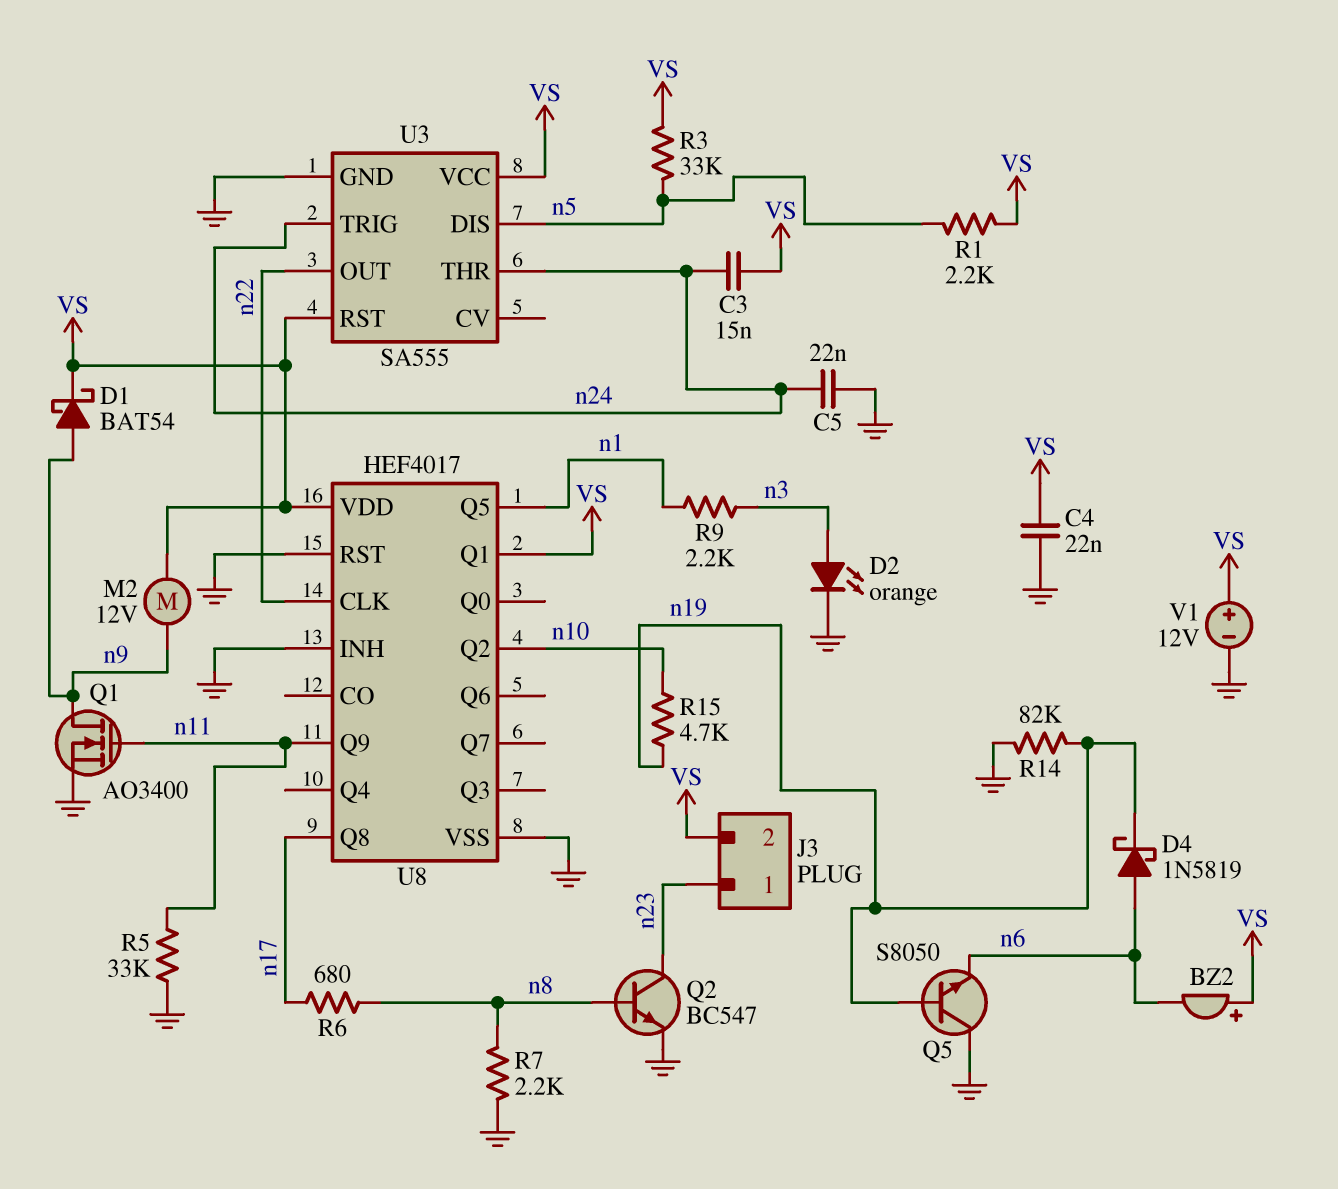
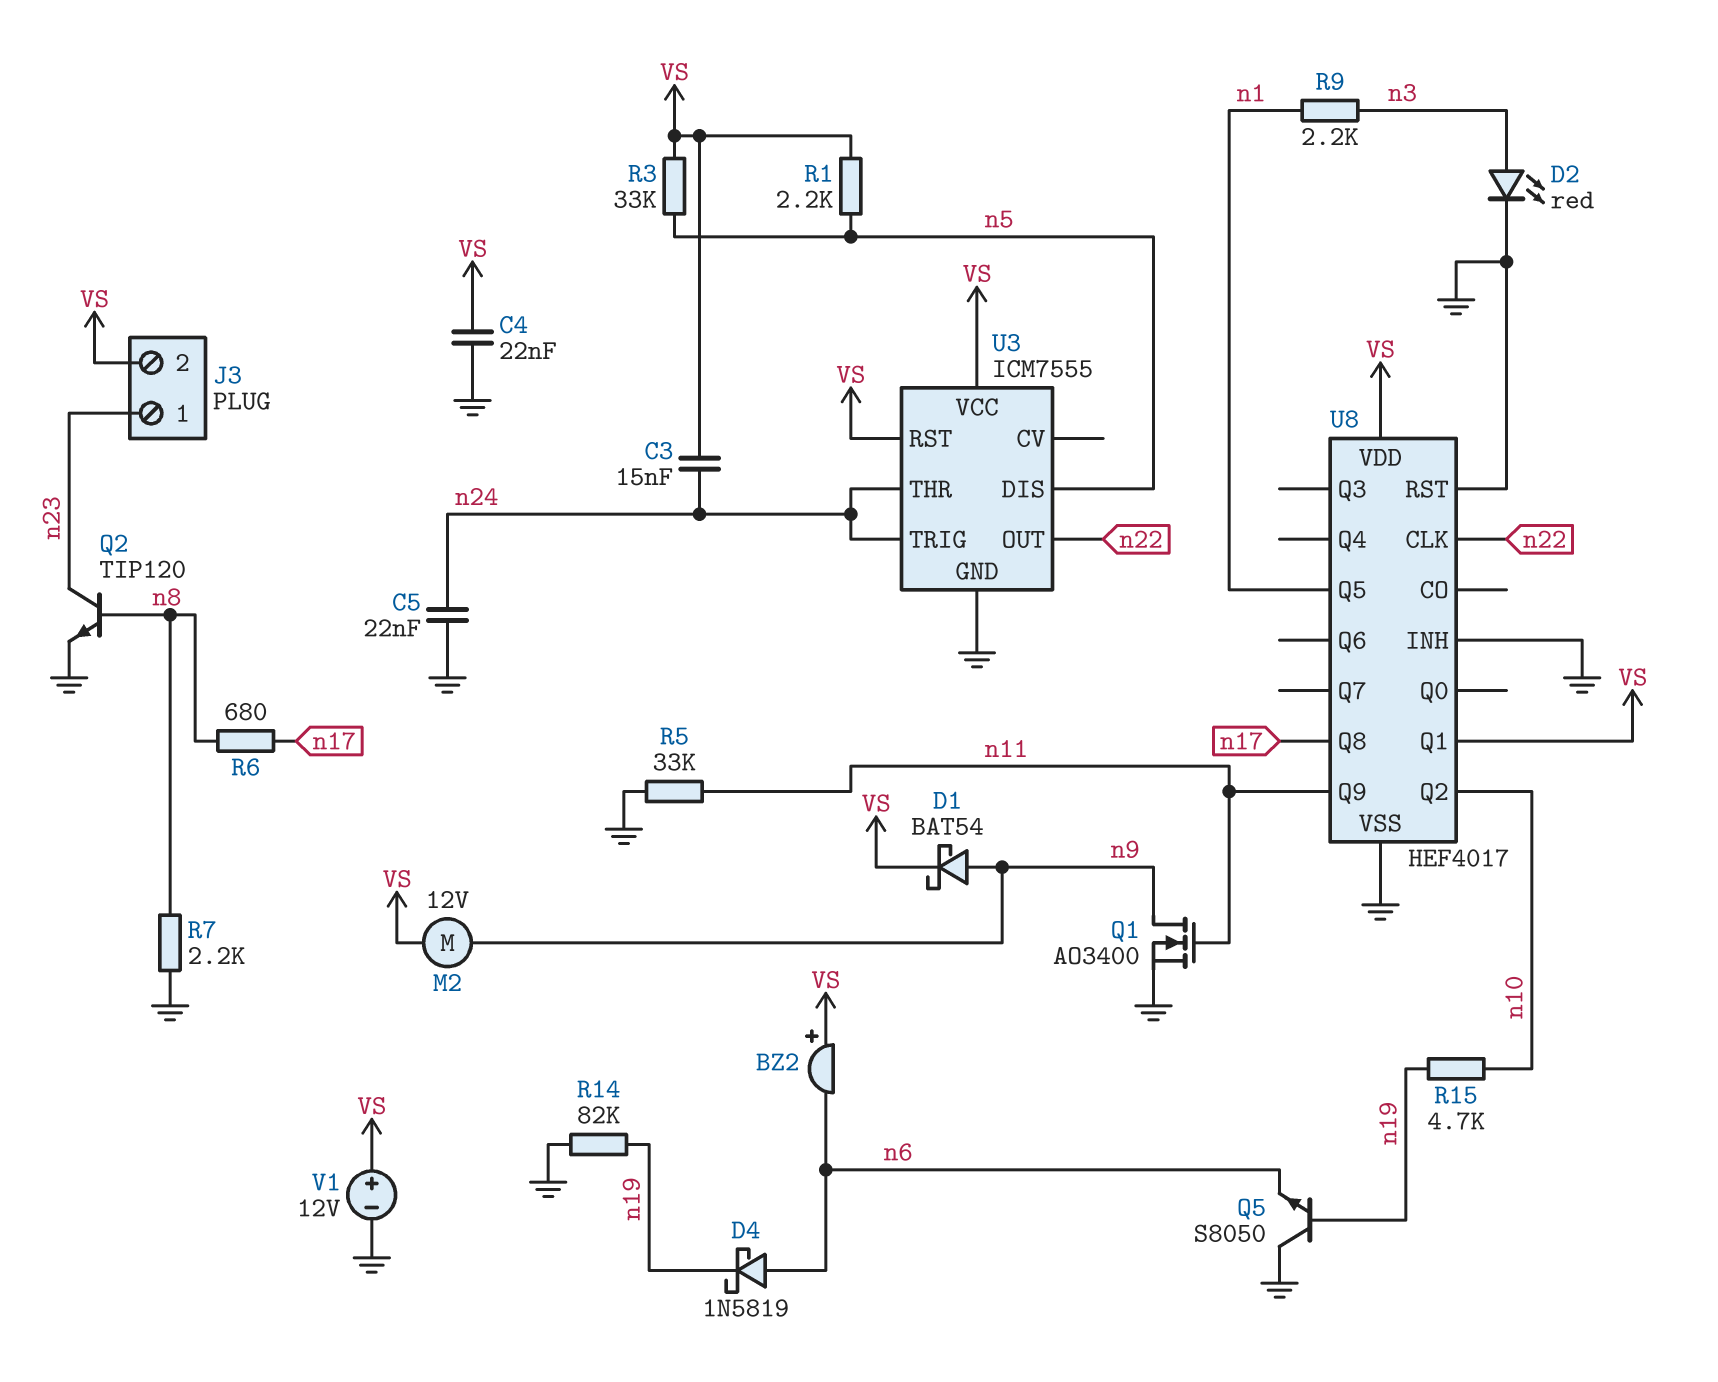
D2: LED orange (A n3, K GND) -> LED red (A n3, K GND)
Q2: NPN BC547 (B n8, C n23, E GND) -> NPN TIP120 (B n8, C n23, E GND)
U3: SA555 -> ICM7555

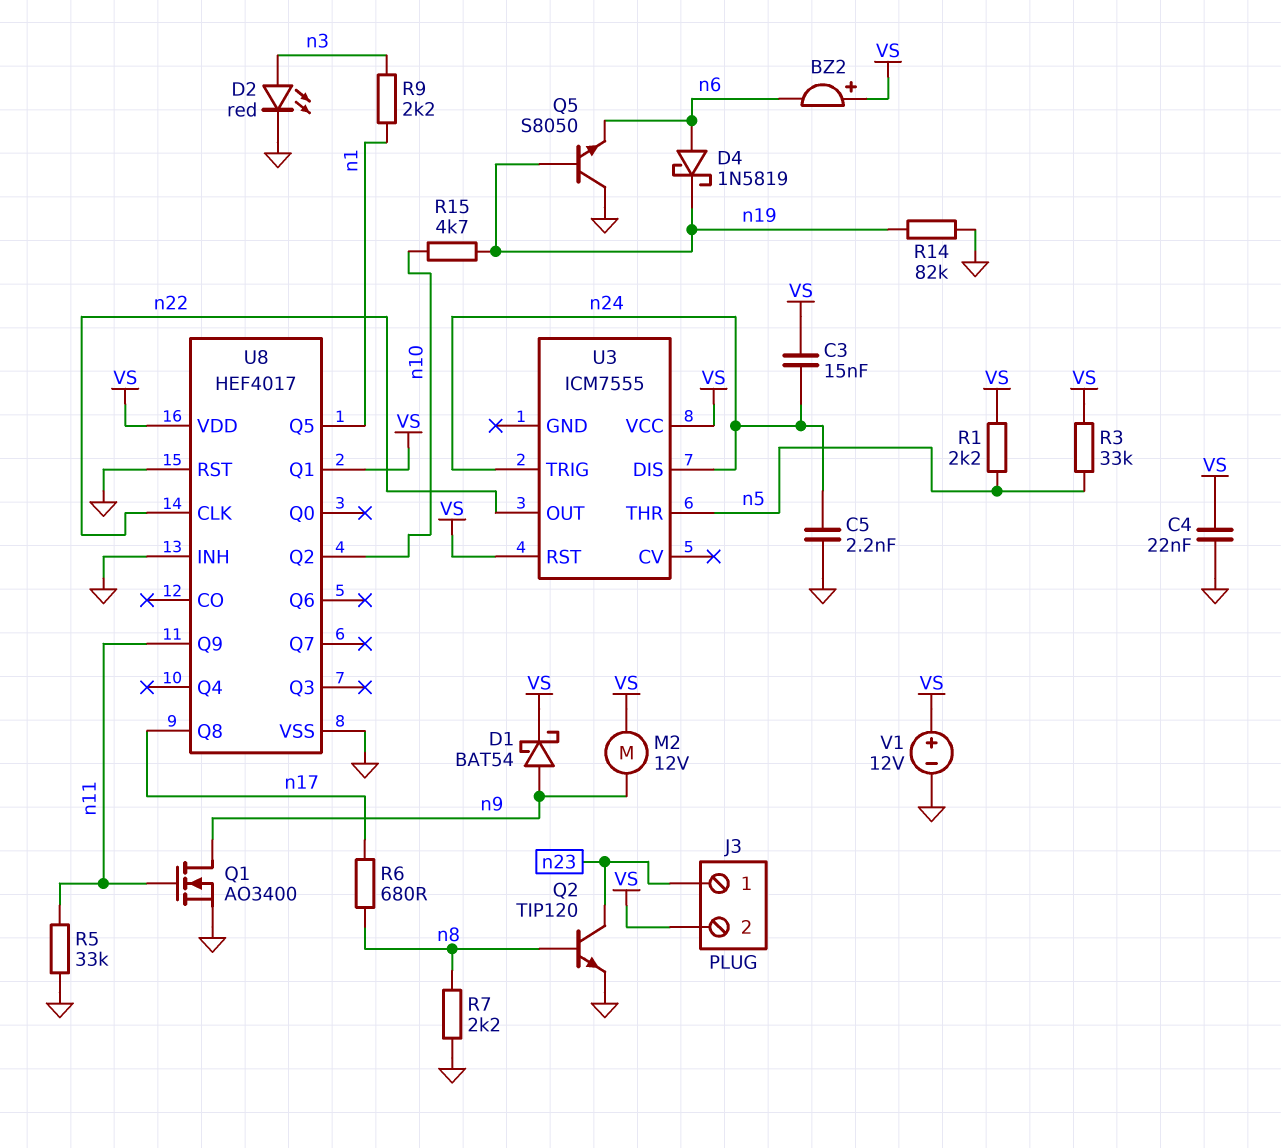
C5: 22nF (GND, n24) -> 2.2nF (GND, n24)
U3 pin DIS: n5 -> n24
U3 pin GND: GND -> none
U3 pin THR: n24 -> n5

